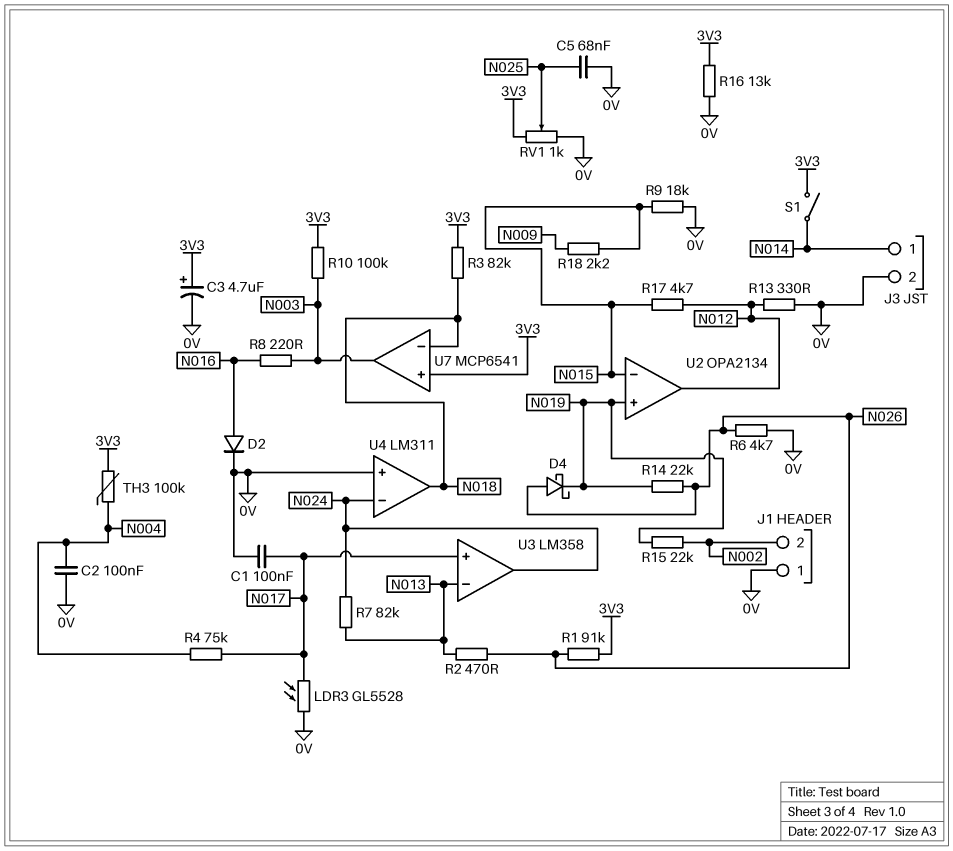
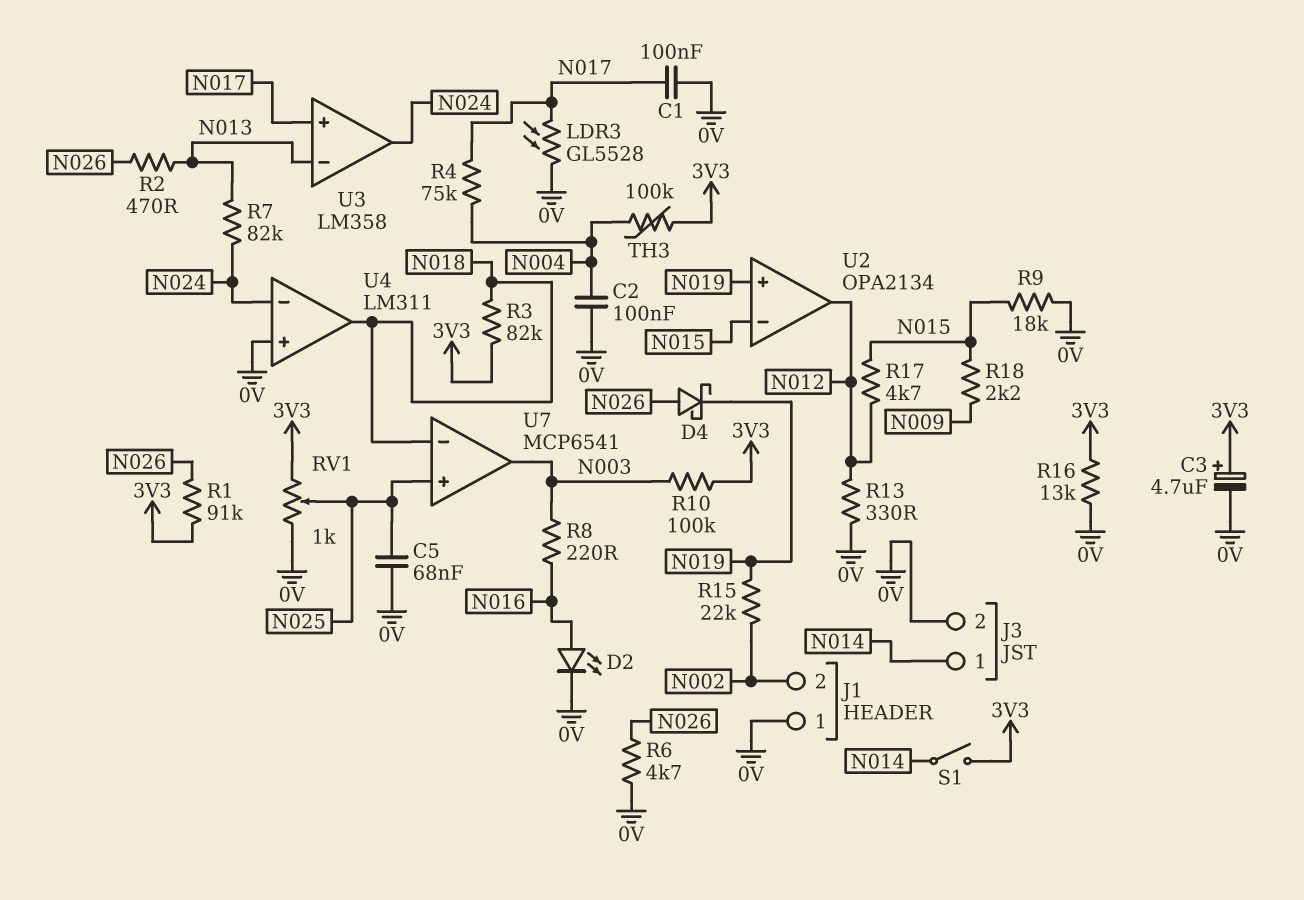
D2: diode (A N016, K 0V) -> LED (A N016, K 0V)
R14: 22k (N019, N026) -> none
U7 pin in+: 3V3 -> N025

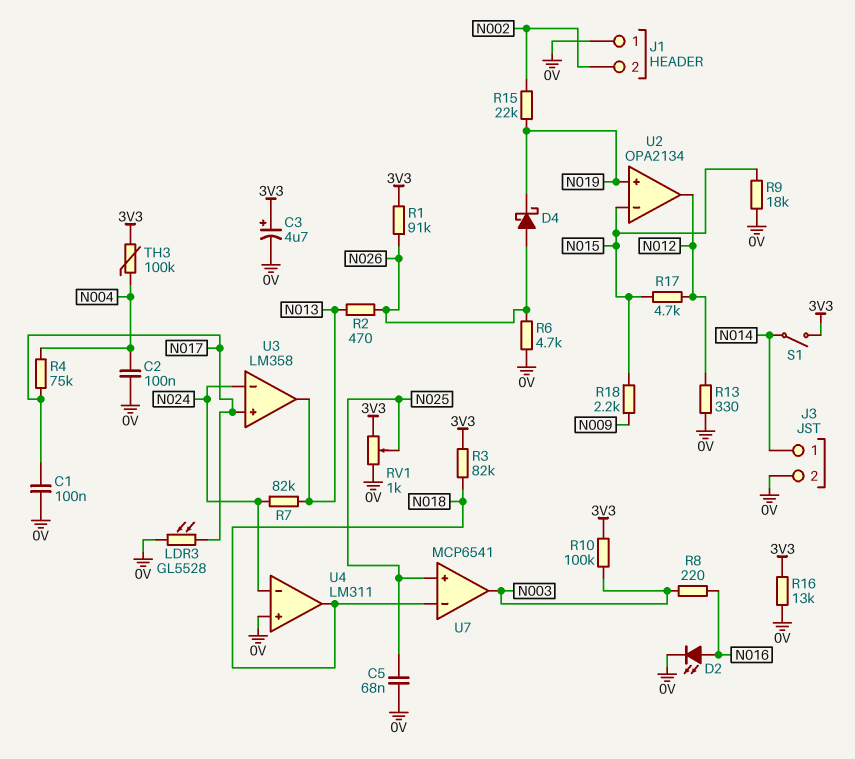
U3 pin in-: N013 -> N024
U3 pin out: N024 -> N013

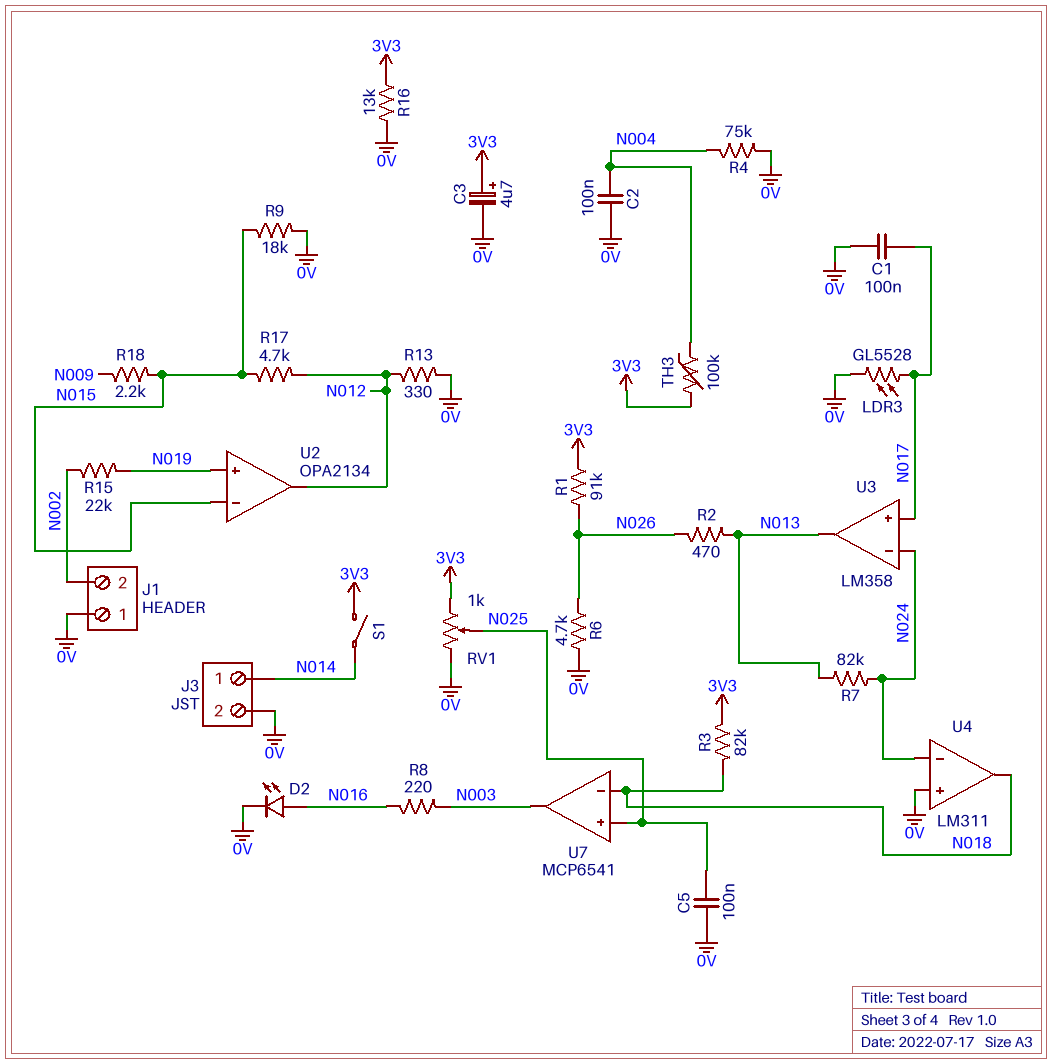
C5: 68nF (0V, N025) -> 100nF (0V, N025)
D4: schottky (A N026, K N019) -> none
R4: 75k (N004, N017) -> 75k (0V, N004)
R10: 100k (3V3, N003) -> none

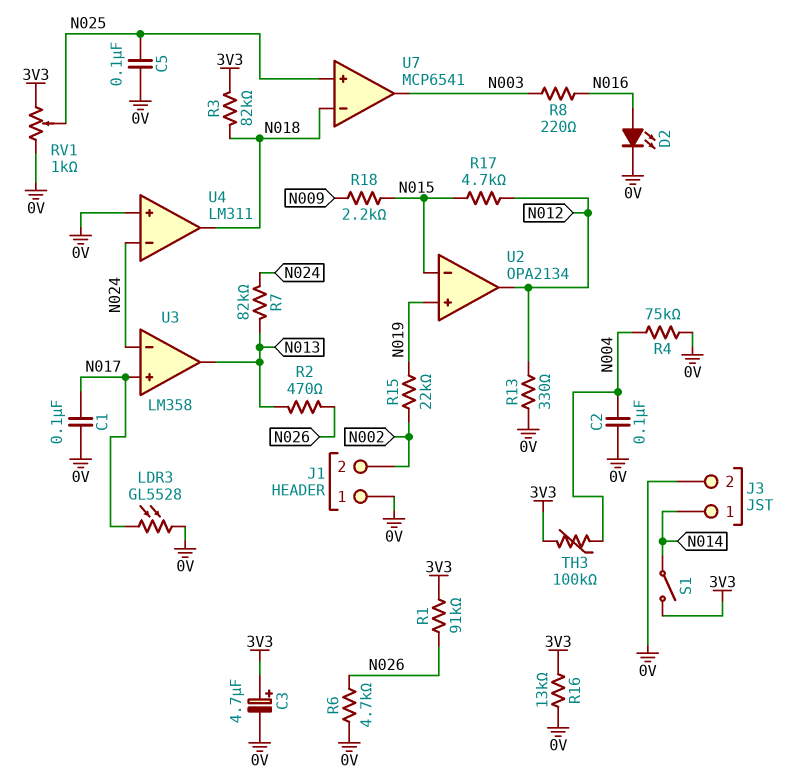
R9: 18k (0V, N015) -> none

